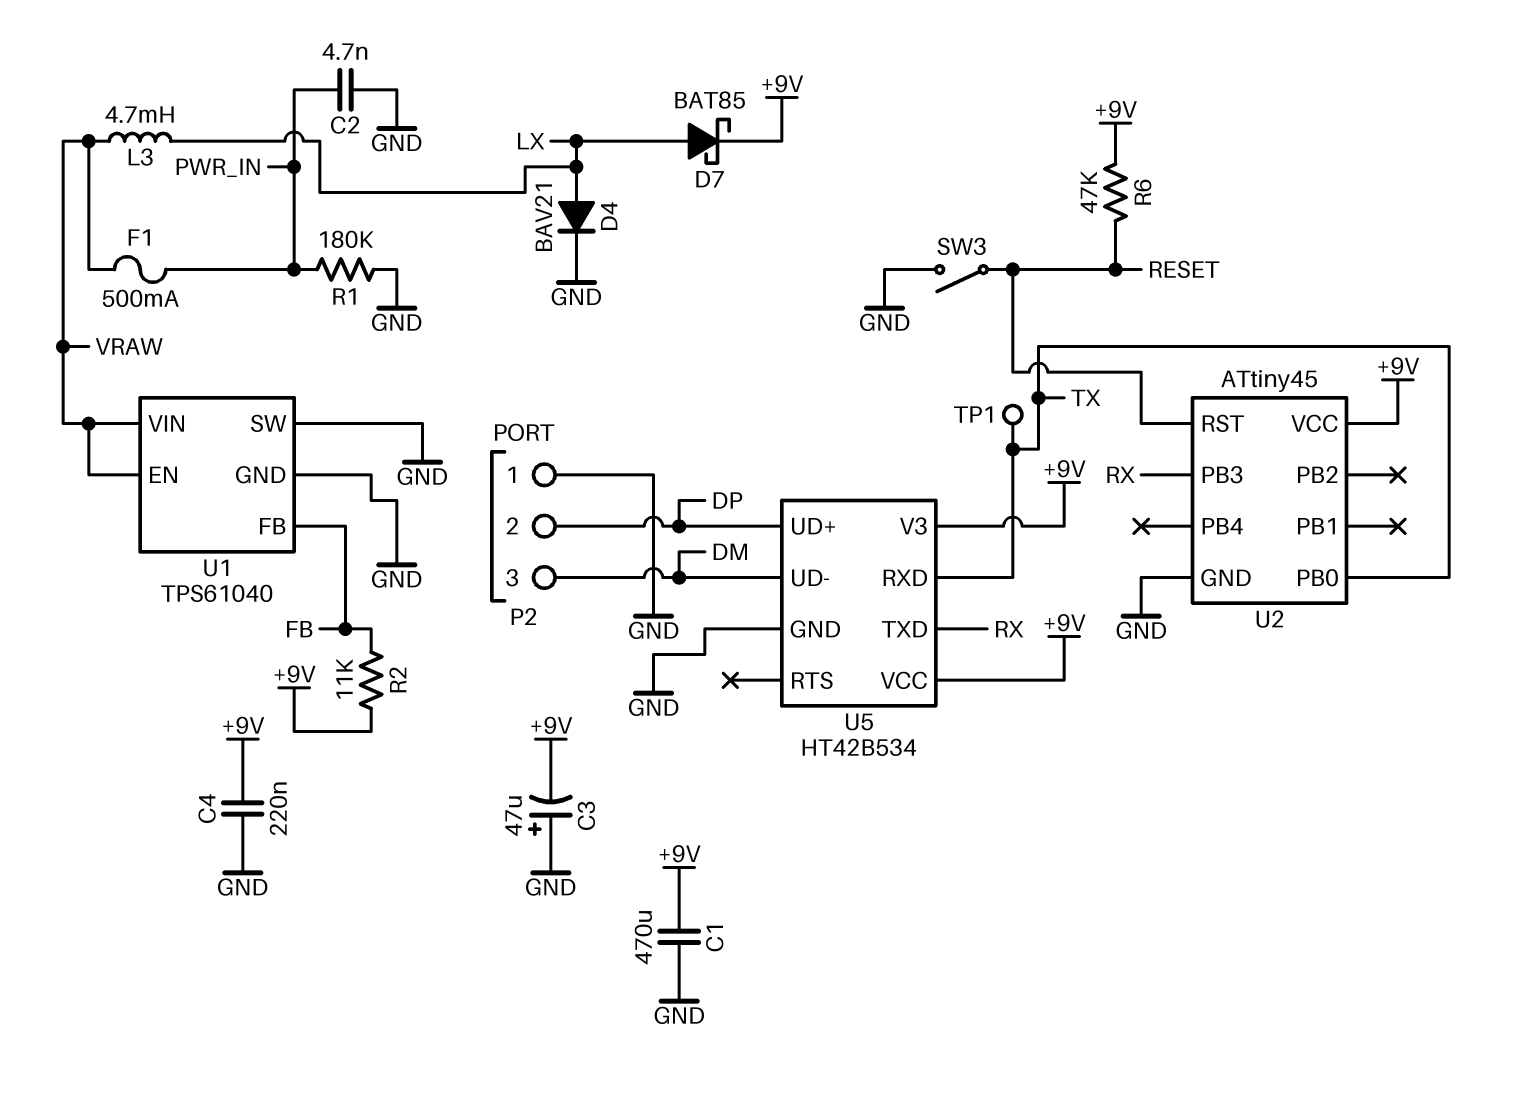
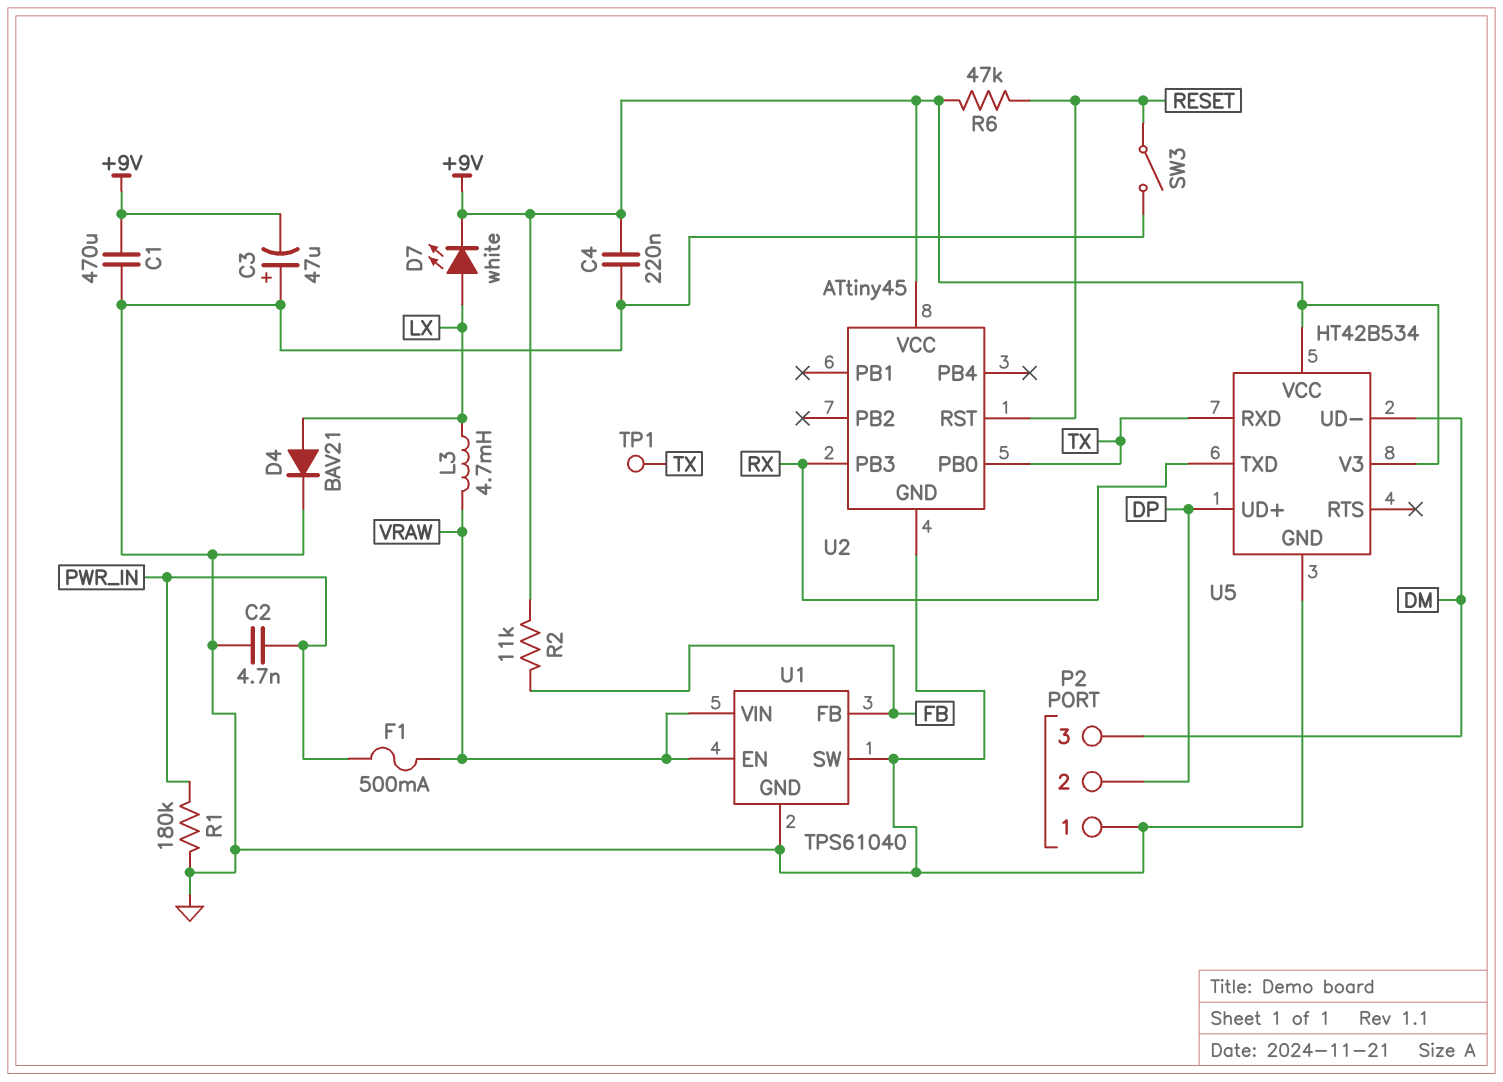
D7: schottky BAT85 (A LX, K +9V) -> LED white (A LX, K +9V)

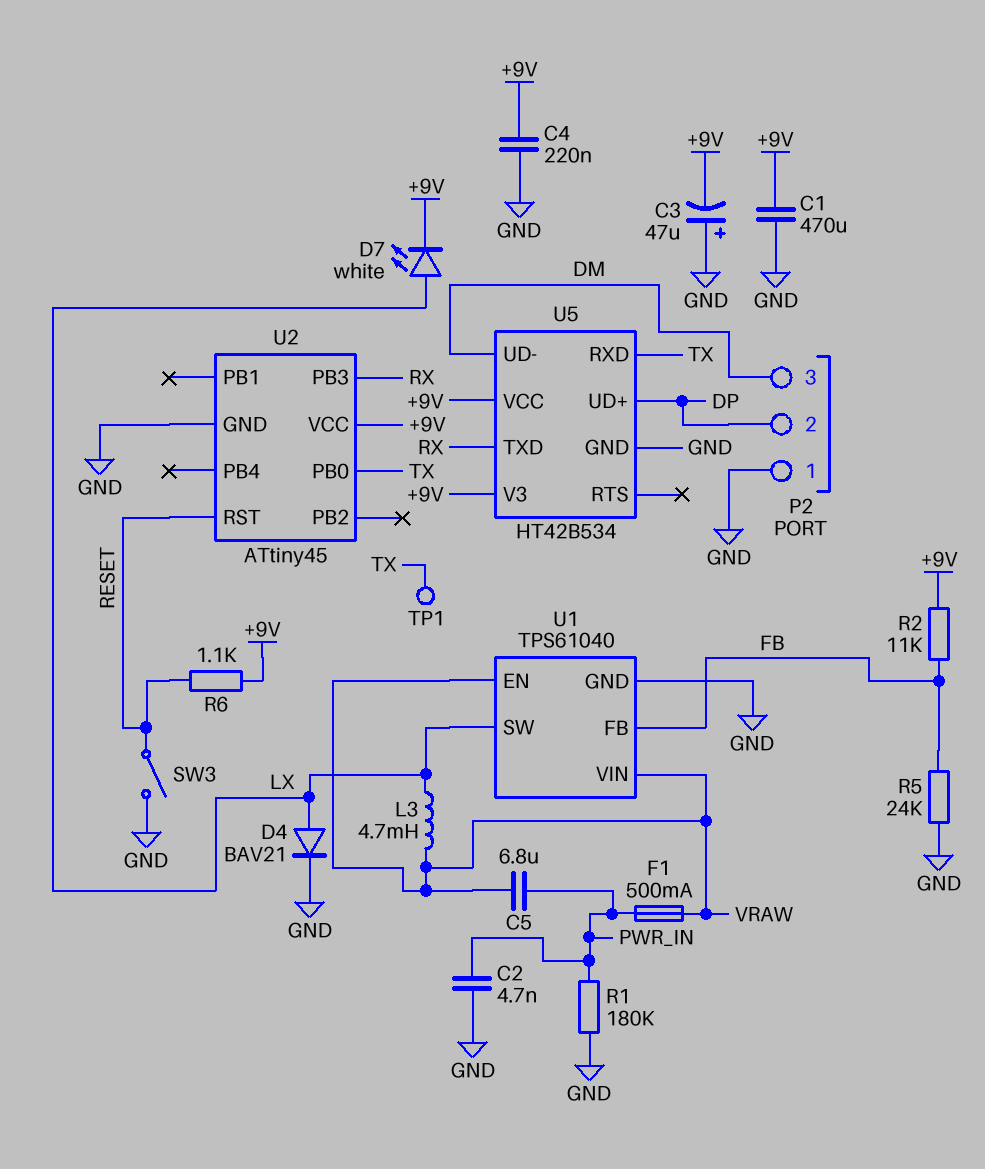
C5: none -> 6.8uF (PWR_IN, VRAW)
R5: none -> 24k (FB, GND)
R6: 47k (+9V, RESET) -> 1.1k (+9V, RESET)
U1 pin SW: GND -> LX

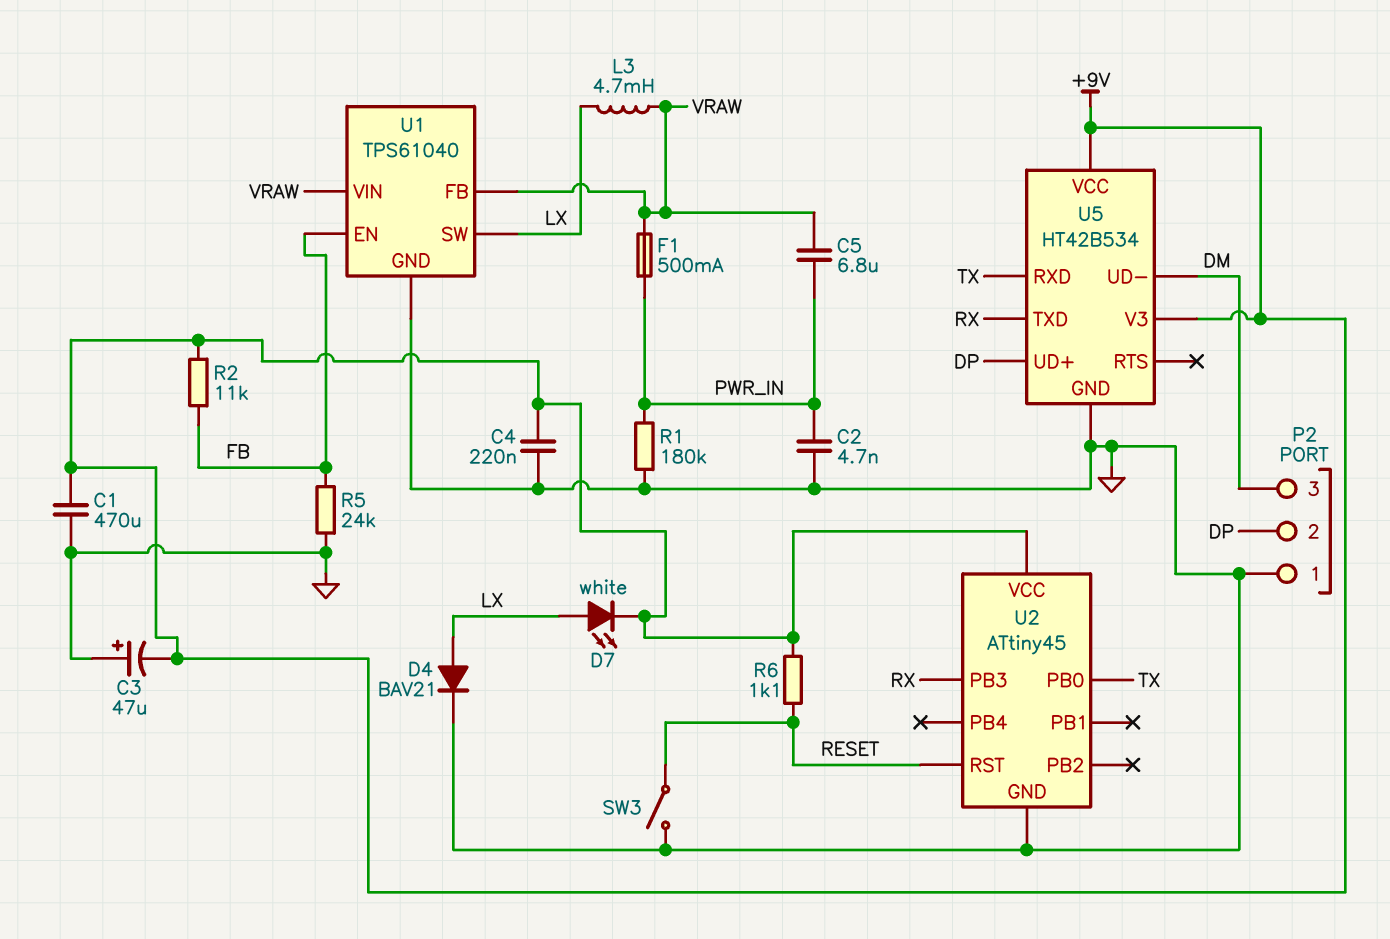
TP1: test point (TX) -> none
U1 pin EN: VRAW -> FB
U1 pin FB: FB -> VRAW

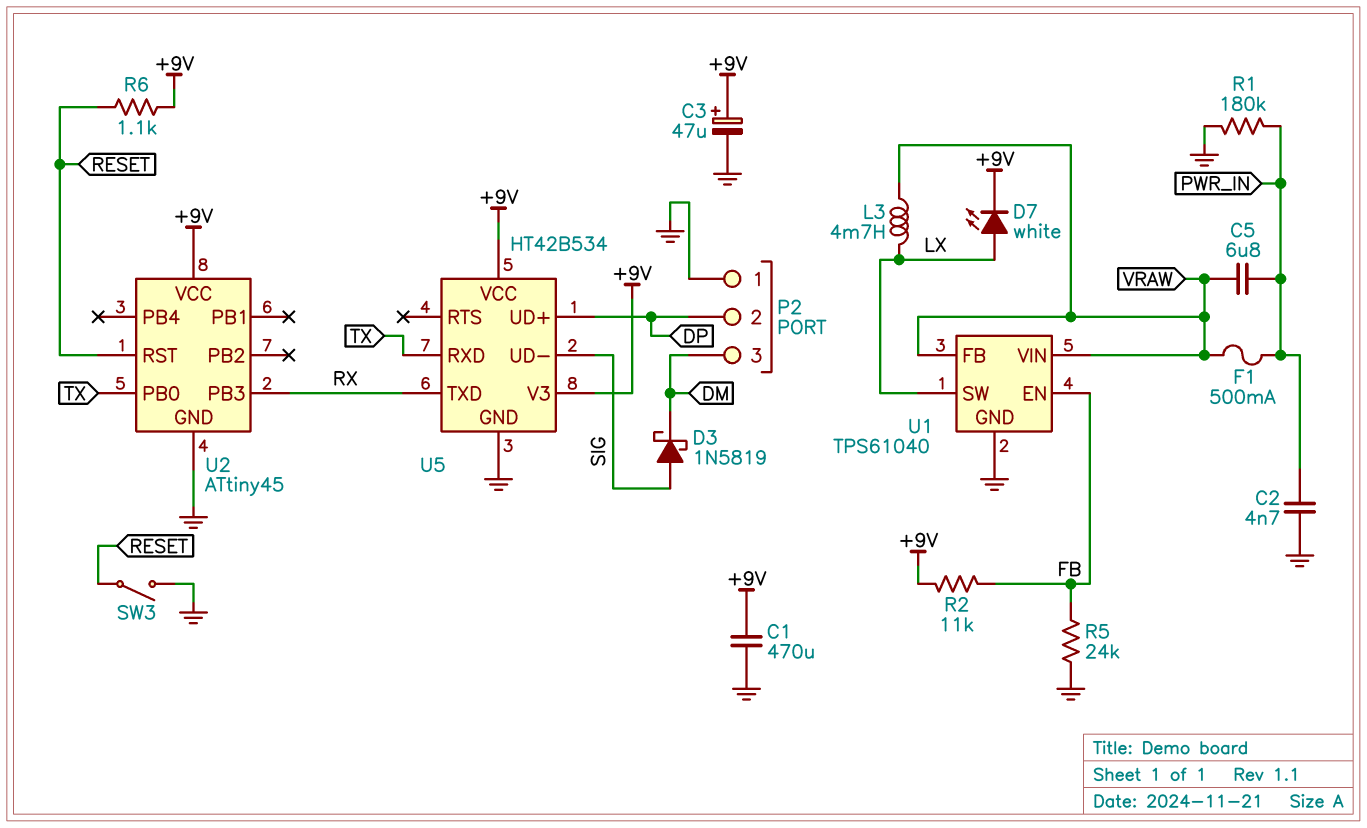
C3: 47uF (plus GND, minus +9V) -> 47uF (plus +9V, minus GND)
C4: 220nF (+9V, GND) -> none
D3: none -> schottky 1N5819 (A SIG, K DM)
D4: diode BAV21 (A LX, K GND) -> none
U5 pin UD-: DM -> SIG

